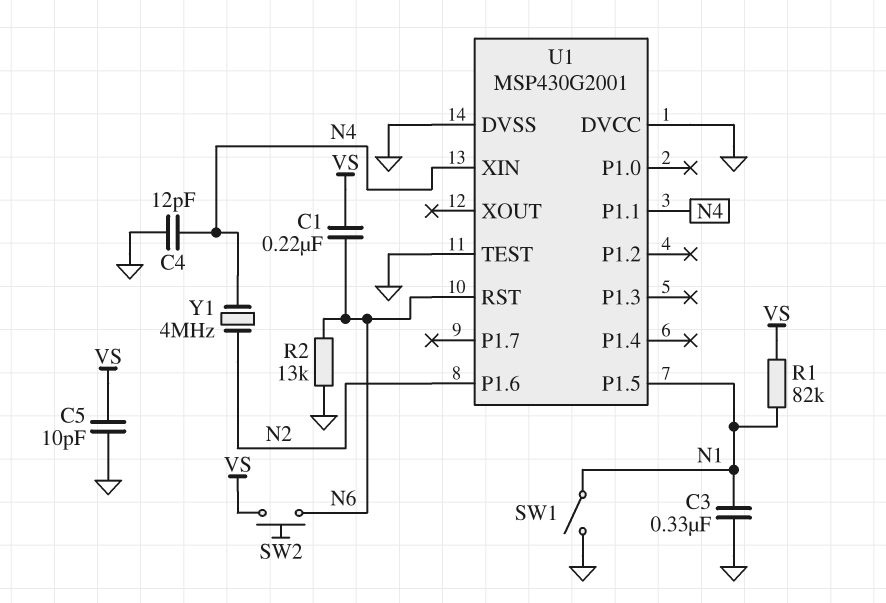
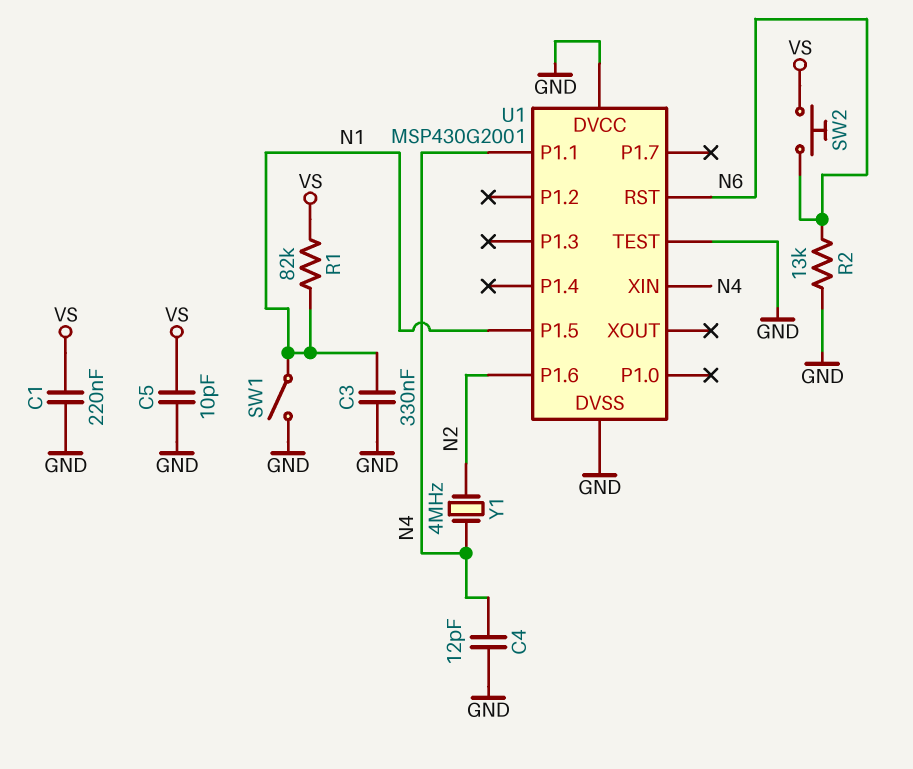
C1: 220nF (N6, VS) -> 220nF (GND, VS)

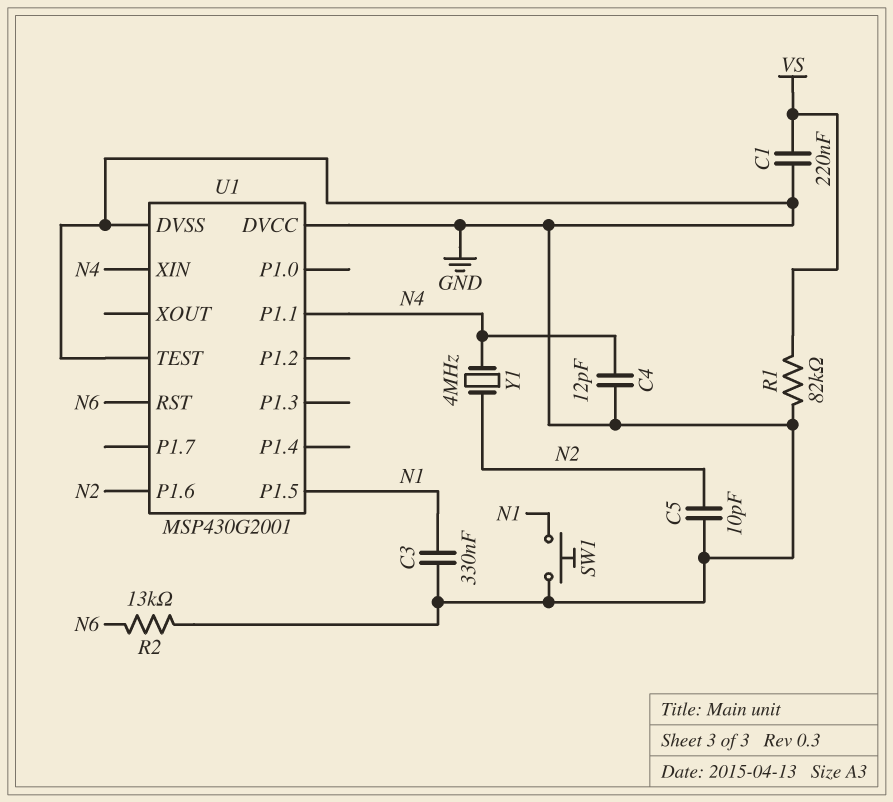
C5: 10pF (GND, VS) -> 10pF (GND, N2)
R1: 82k (N1, VS) -> 82k (GND, VS)
SW1: switch (GND, N1) -> button (GND, N1)
SW2: button (N6, VS) -> none

